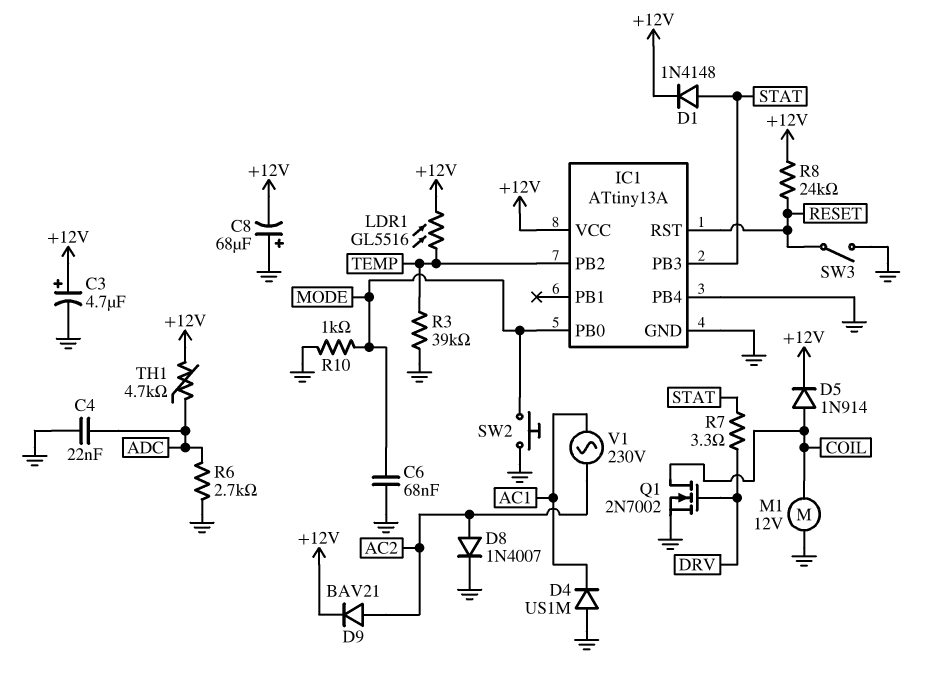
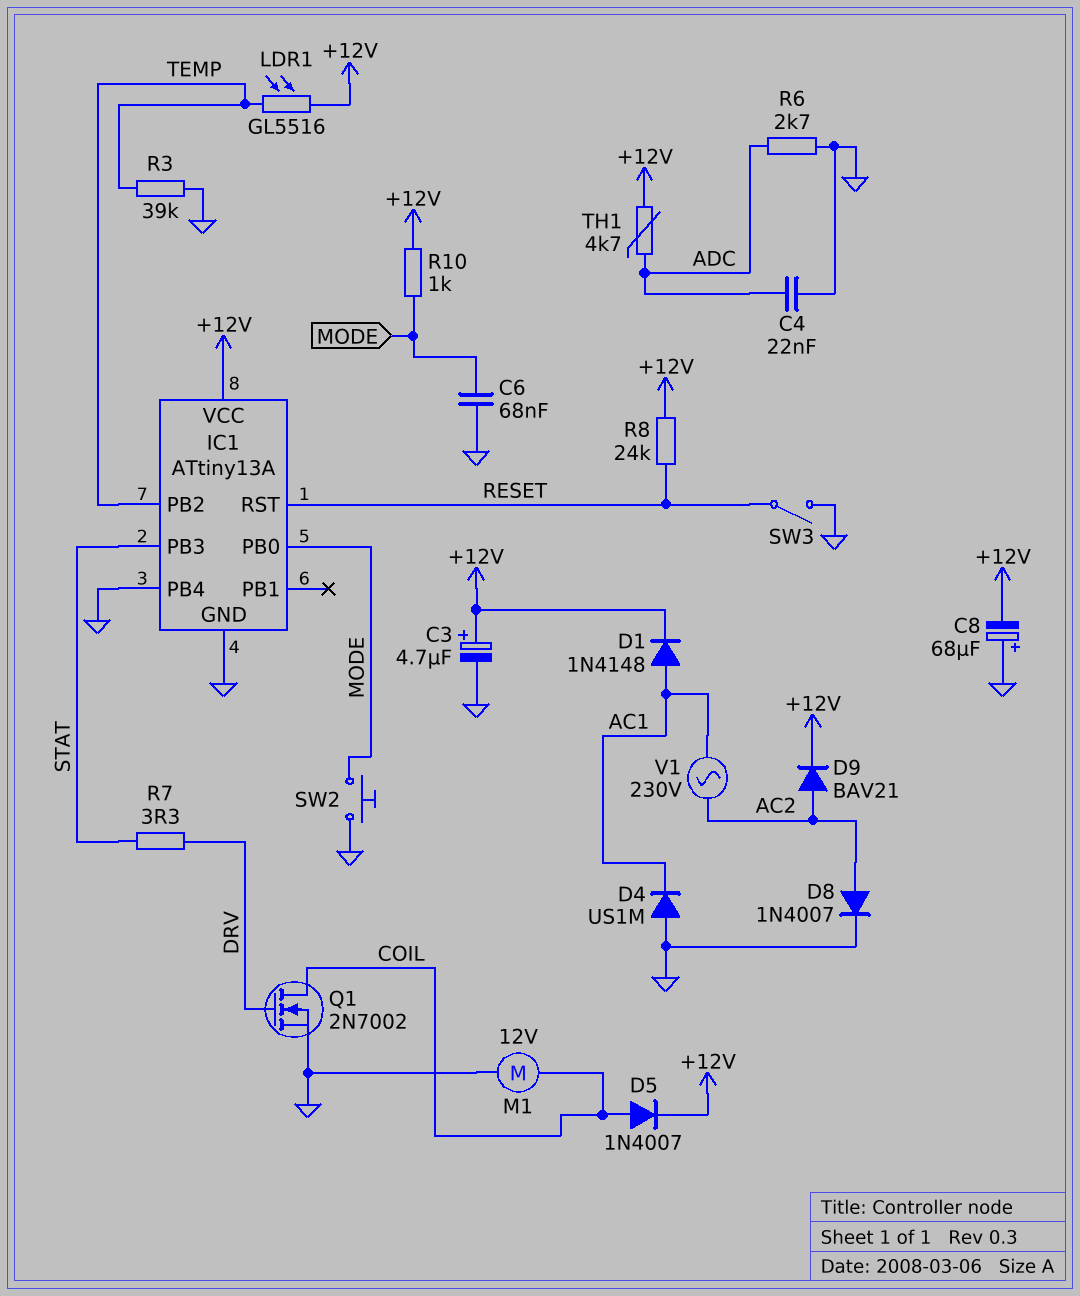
D1: diode 1N4148 (A STAT, K +12V) -> diode 1N4148 (A AC1, K +12V)
D5: diode 1N914 (A COIL, K +12V) -> diode 1N4007 (A COIL, K +12V)
R10: 1k (GND, MODE) -> 1k (+12V, MODE)

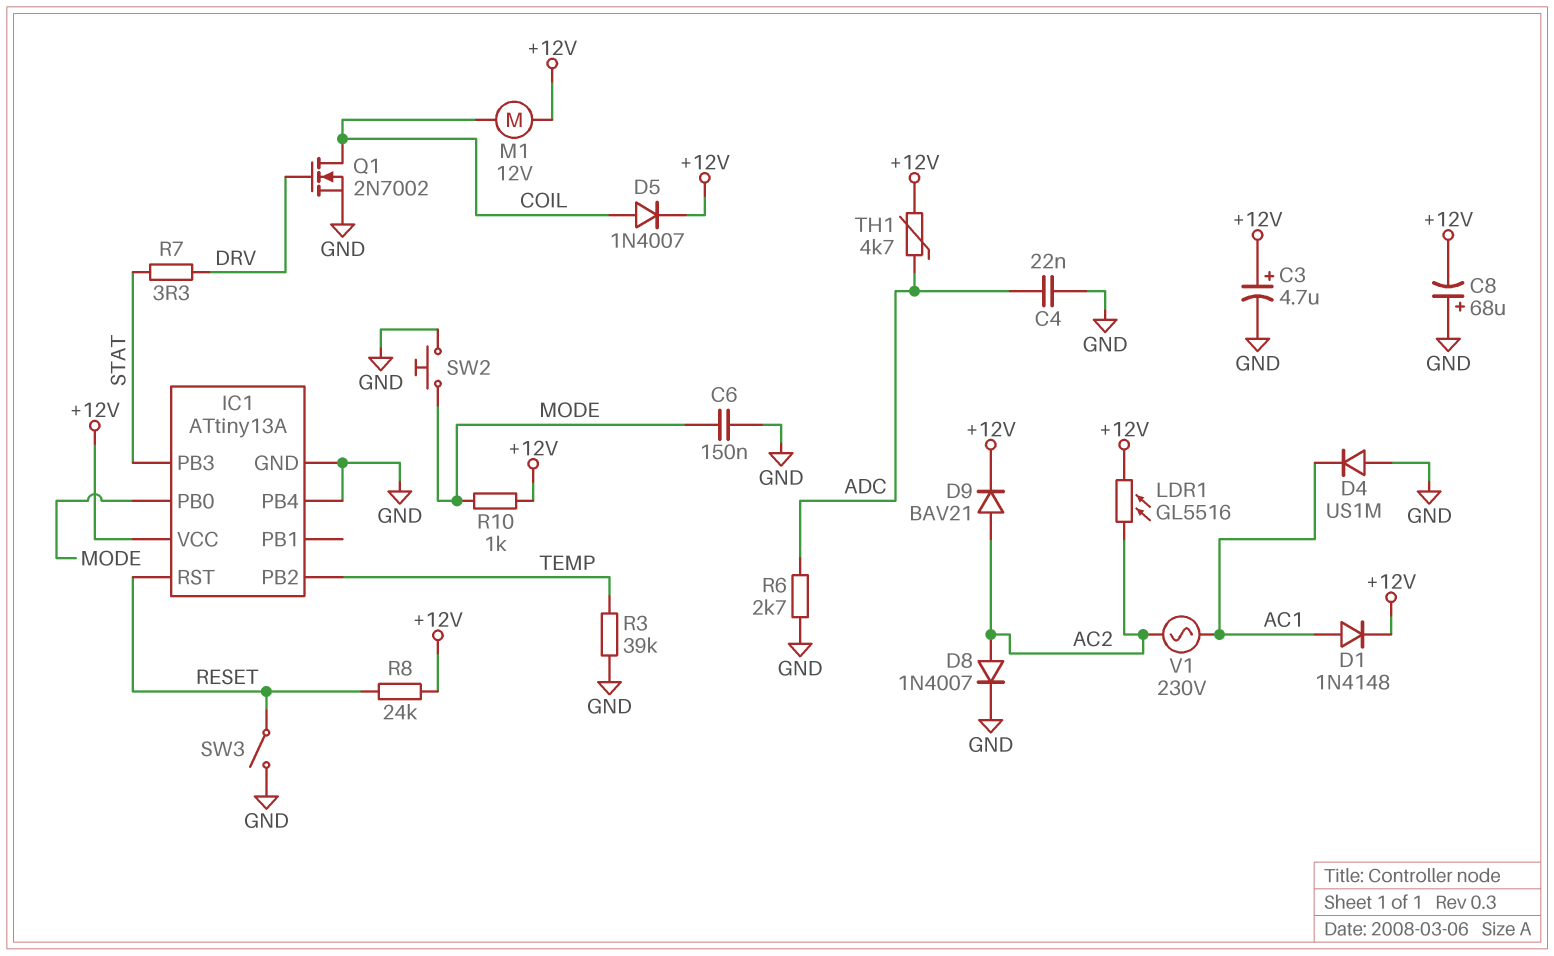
C6: 68nF (GND, MODE) -> 150nF (GND, MODE)
LDR1: GL5516 (+12V, TEMP) -> GL5516 (+12V, AC2)
M1: motor 12V (COIL, GND) -> motor 12V (+12V, COIL)

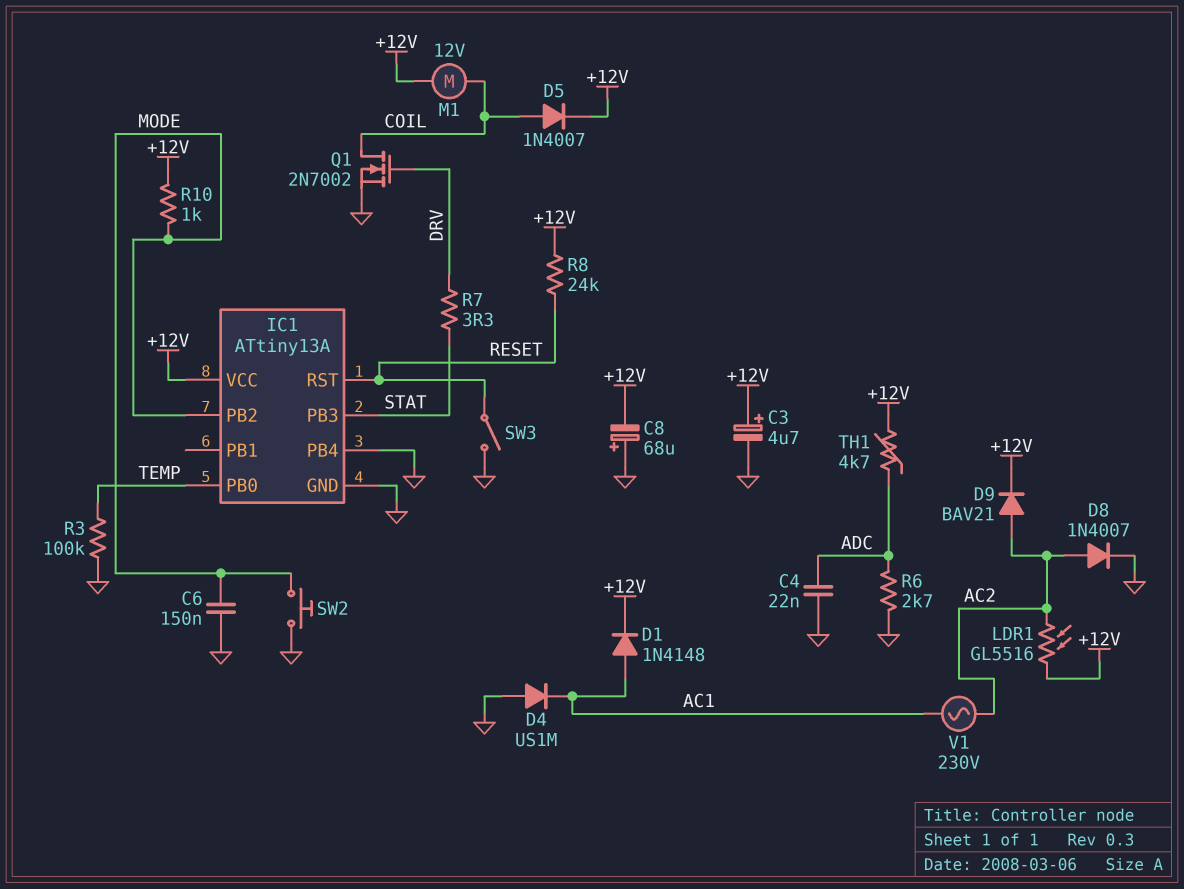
IC1 pin PB0: MODE -> TEMP
IC1 pin PB2: TEMP -> MODE
R3: 39k (GND, TEMP) -> 100k (GND, TEMP)

